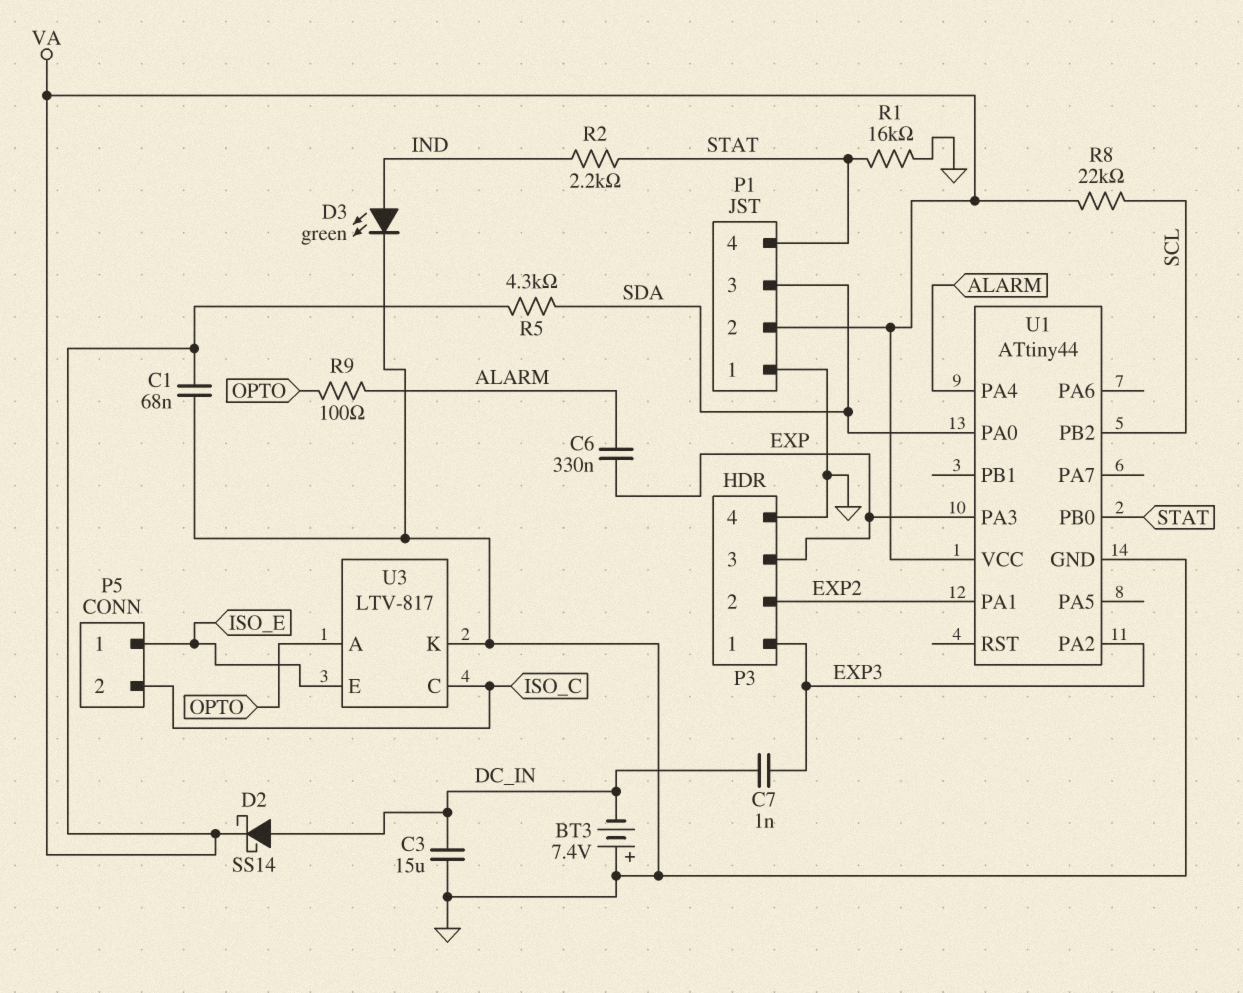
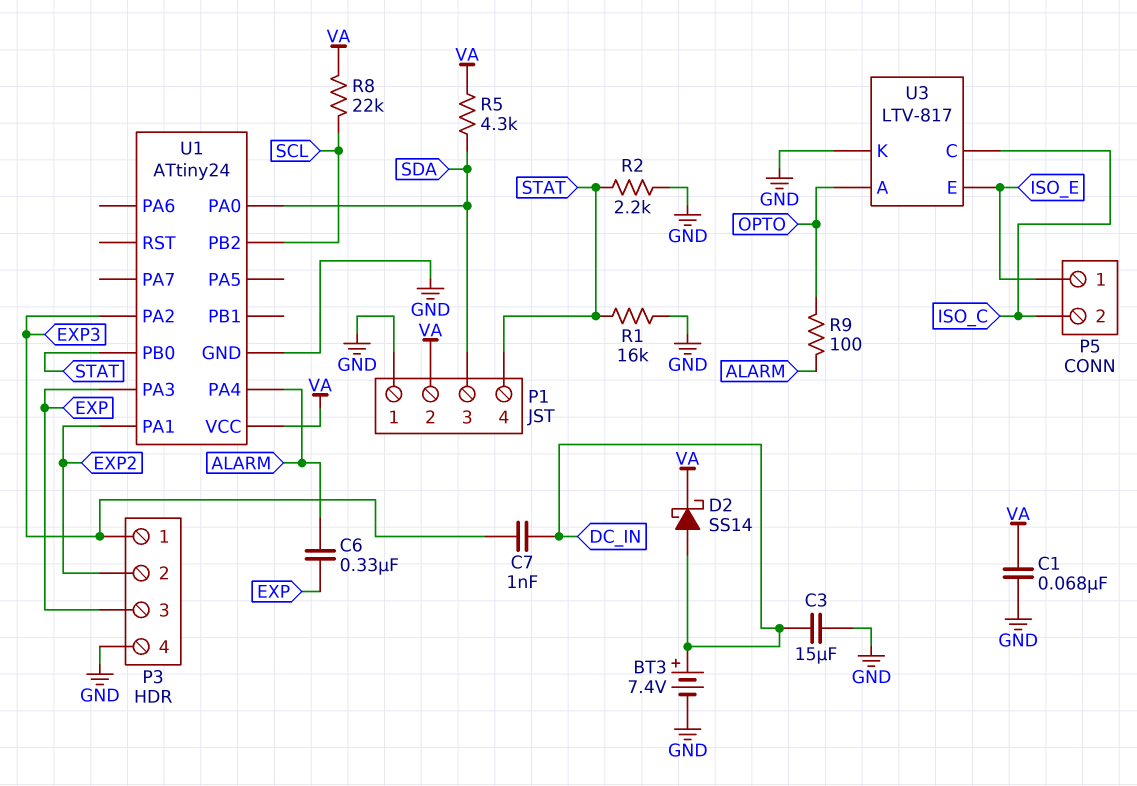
BT3: 7.4V (plus GND, minus DC_IN) -> 7.4V (plus DC_IN, minus GND)
D3: LED green (A IND, K GND) -> none
R2: 2.2k (IND, STAT) -> 2.2k (GND, STAT)
U1: ATtiny44 -> ATtiny24

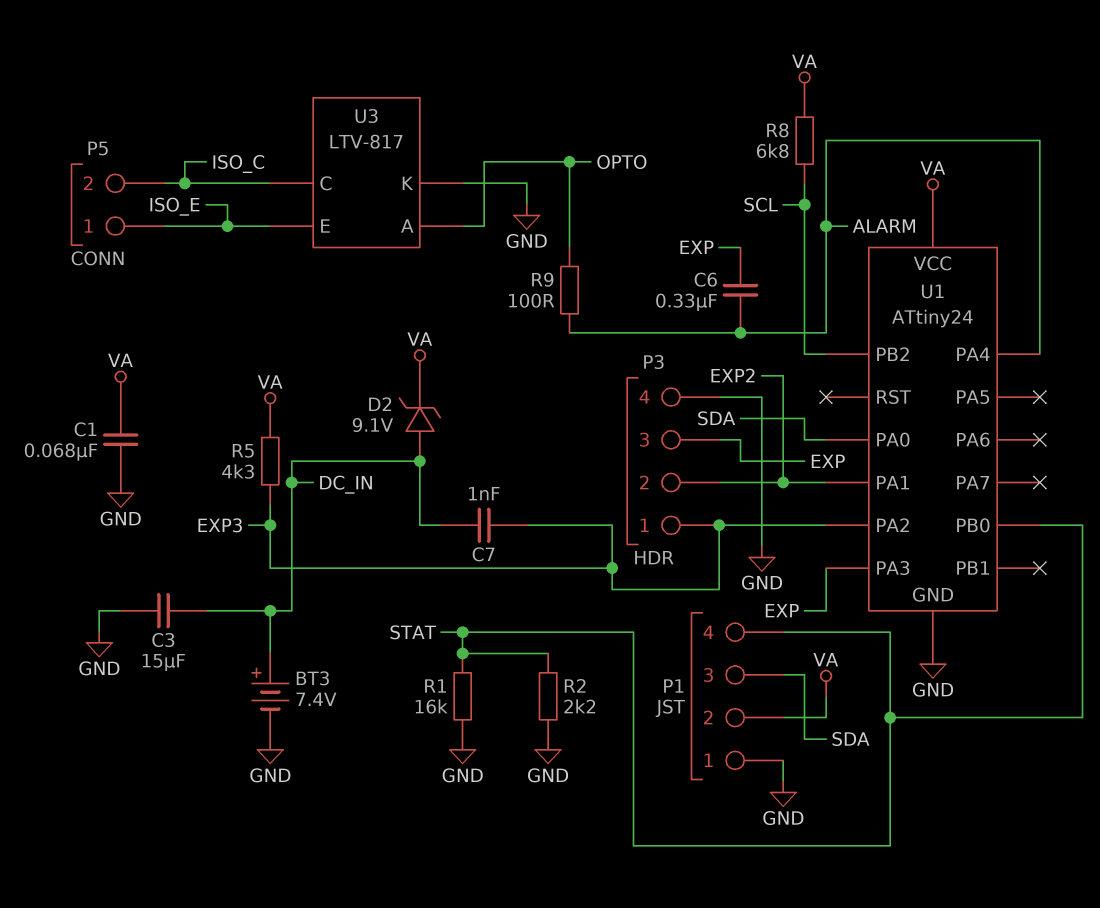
D2: schottky SS14 (A DC_IN, K VA) -> zener 9.1V (A DC_IN, K VA)
R5: 4.3k (SDA, VA) -> 4.3k (EXP3, VA)
R8: 22k (SCL, VA) -> 6.8k (SCL, VA)

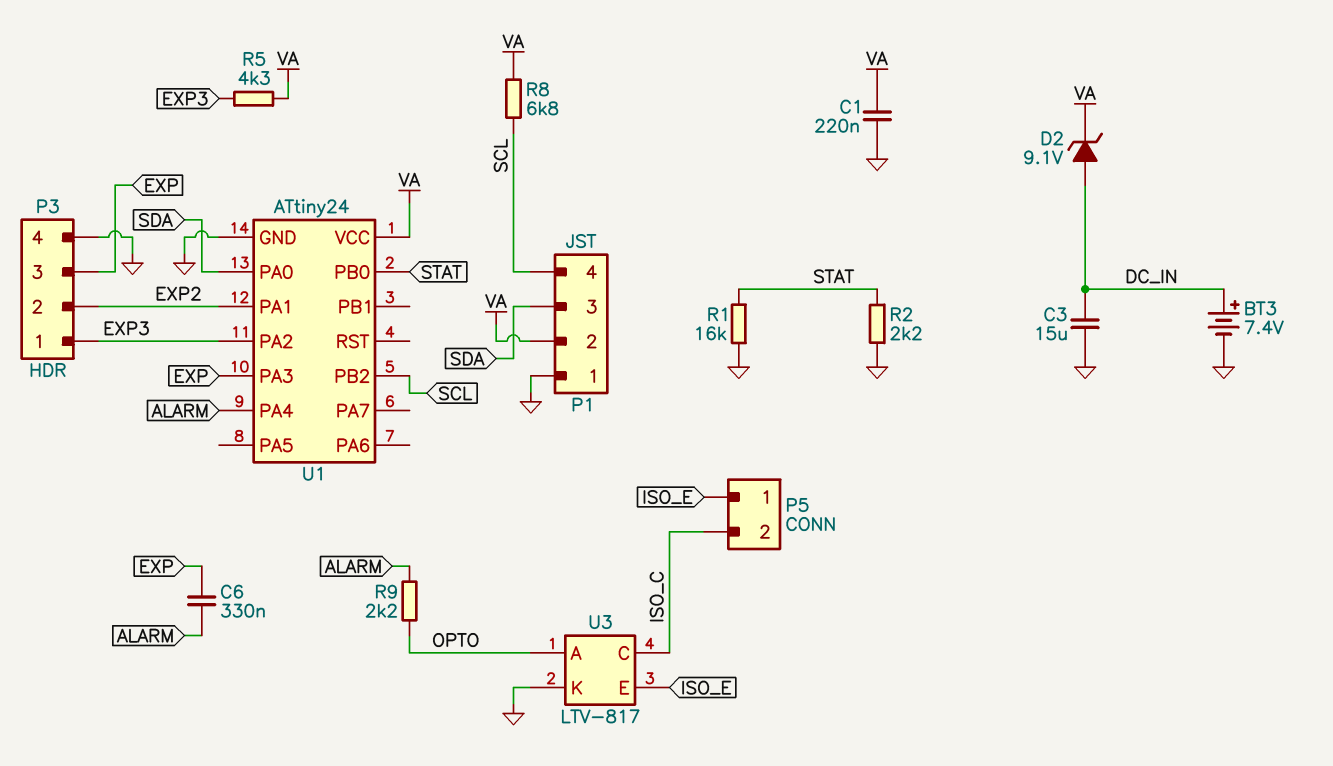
C1: 68nF (GND, VA) -> 220nF (GND, VA)
C7: 1nF (DC_IN, EXP3) -> none
P1 pin 4: STAT -> SCL
R9: 100 (ALARM, OPTO) -> 2.2k (ALARM, OPTO)

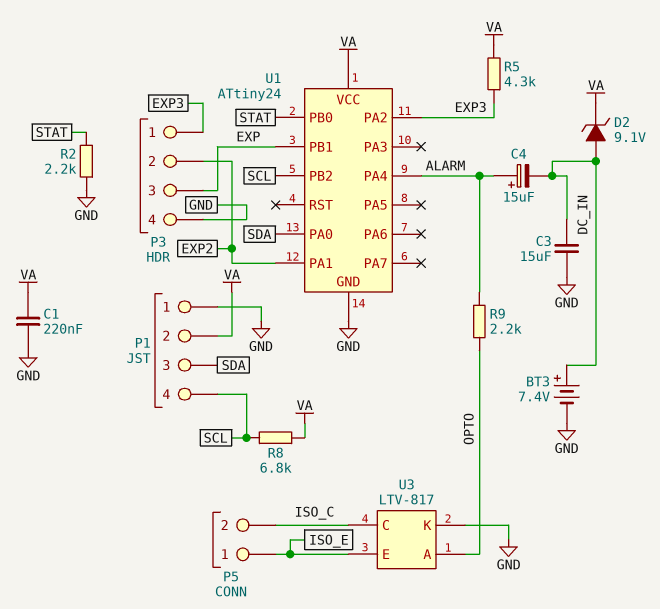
C4: none -> 15uF (plus ALARM, minus DC_IN)
C6: 330nF (ALARM, EXP) -> none
R1: 16k (GND, STAT) -> none
U1 pin PA3: EXP -> none
U1 pin PB1: none -> EXP

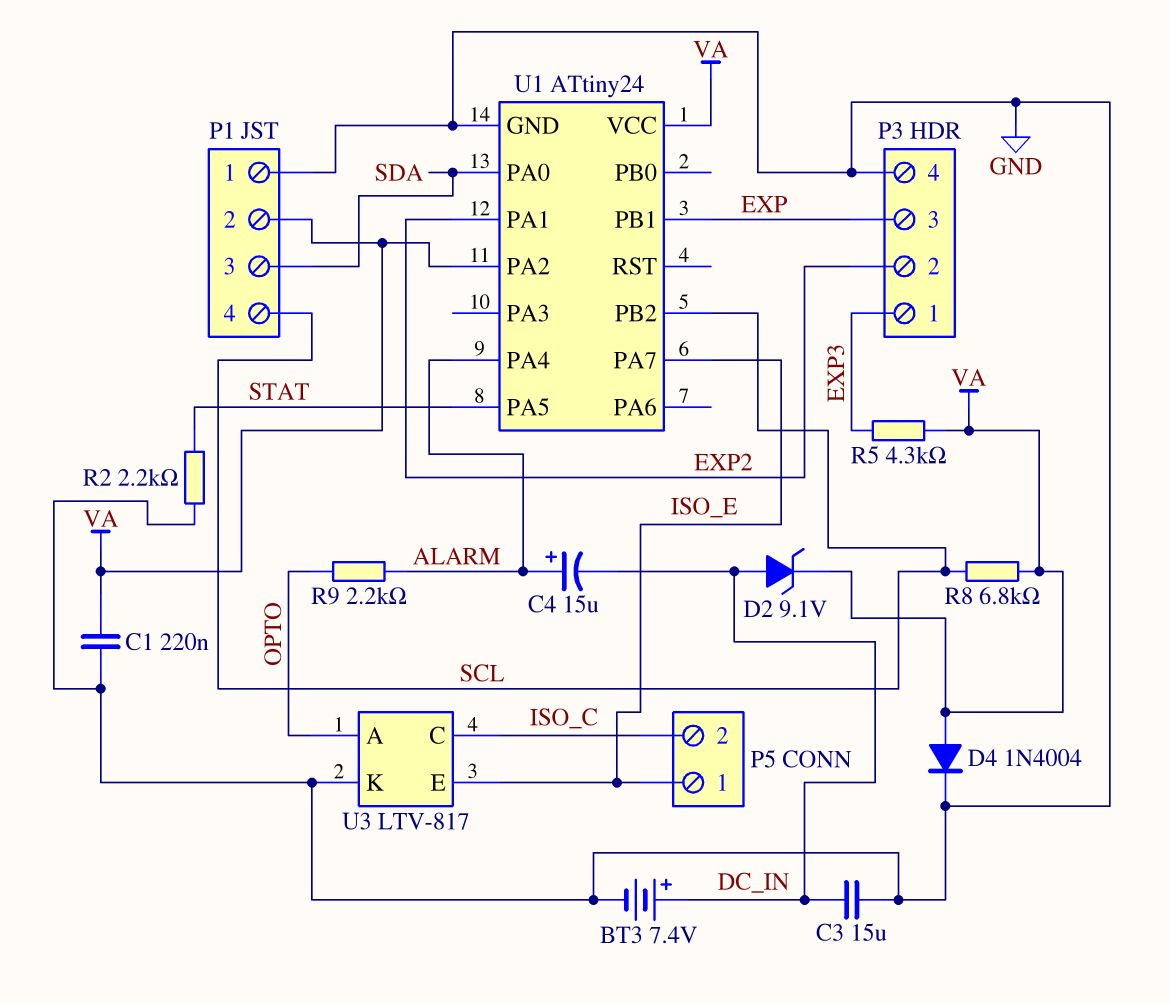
D4: none -> diode 1N4004 (A VA, K GND)
U1 pin PA2: EXP3 -> VA
U1 pin PA5: none -> STAT
U1 pin PA7: none -> ISO_E
U1 pin PB0: STAT -> none

